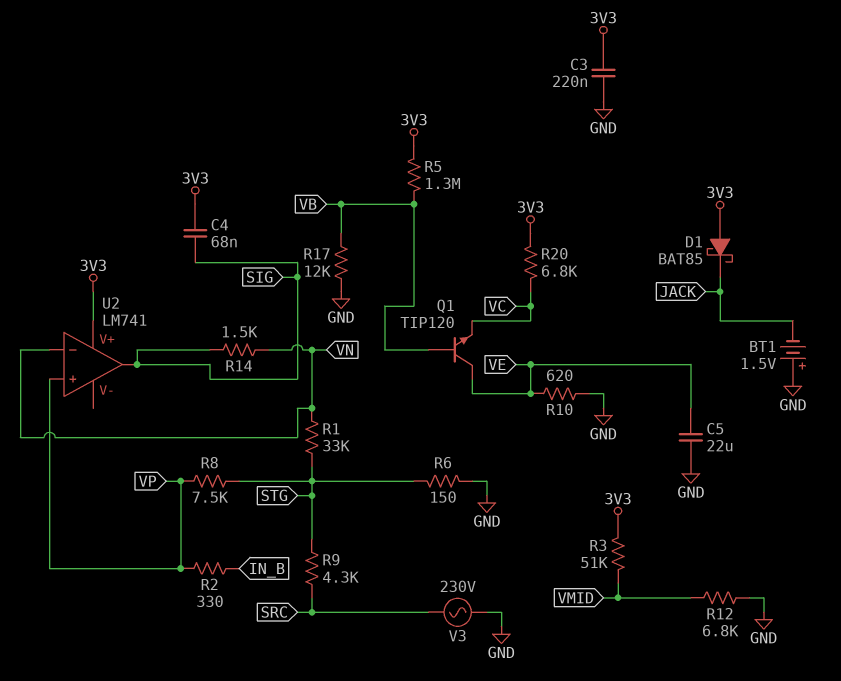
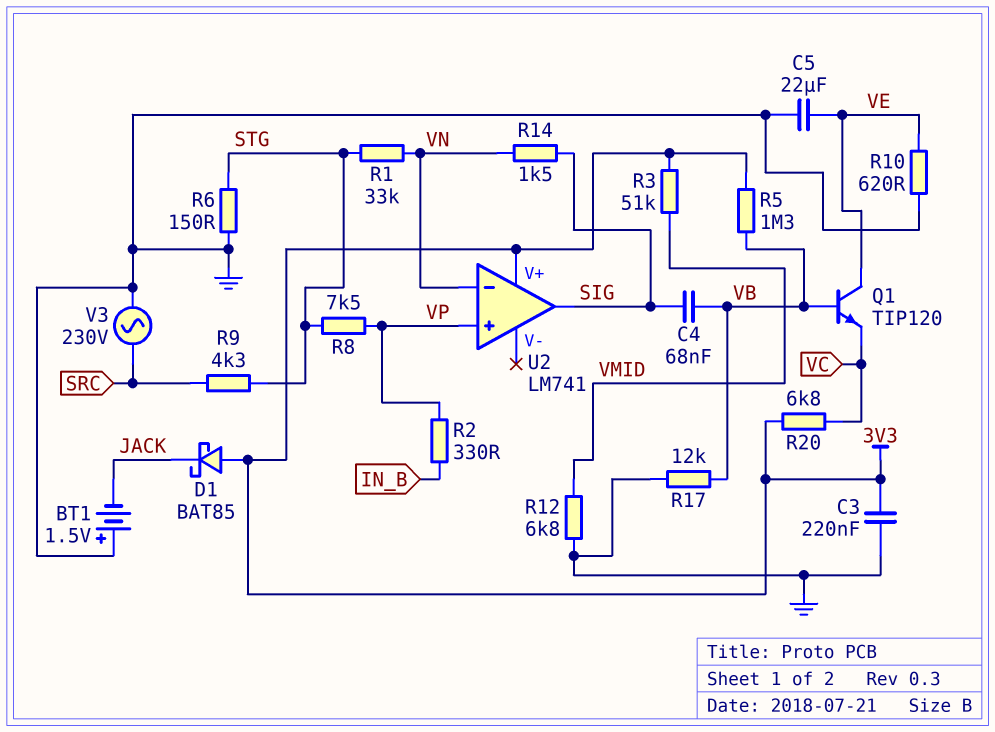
C4: 68nF (3V3, SIG) -> 68nF (SIG, VB)

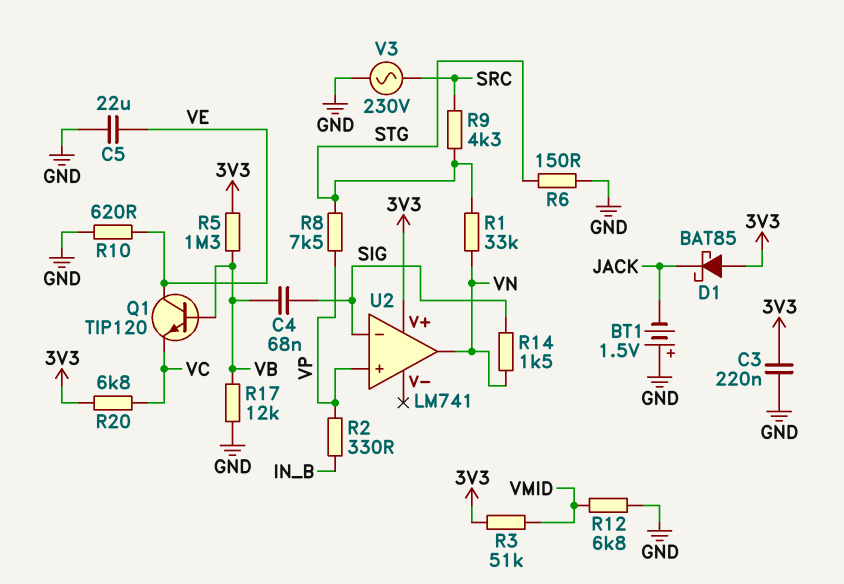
U2 pin in-: VN -> SIG
U2 pin out: SIG -> VN

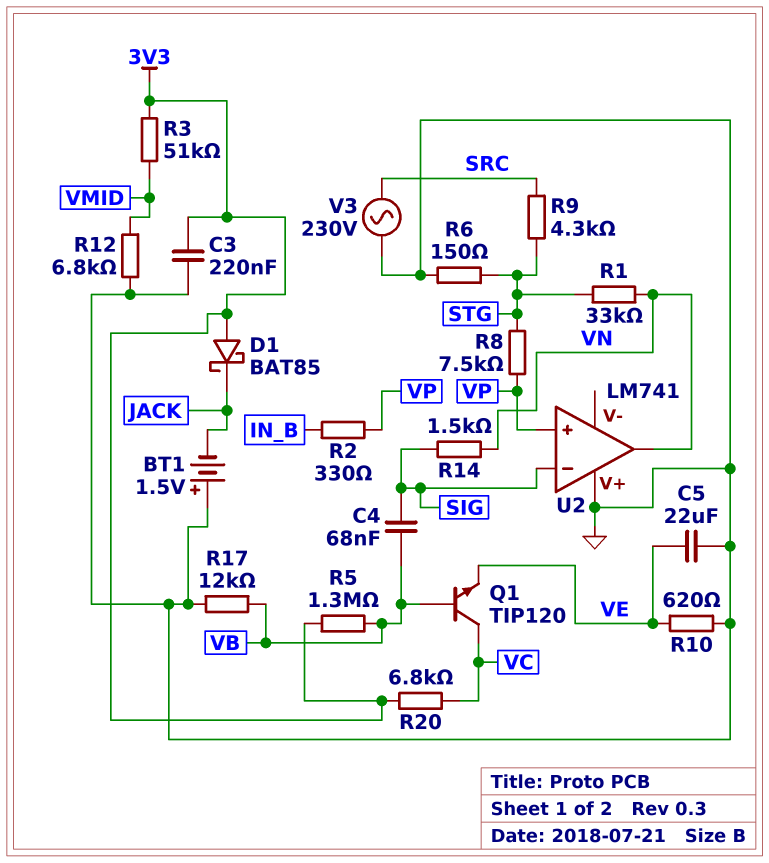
Q1: NPN TIP120 (B VB, C VE, E VC) -> NPN TIP120 (B VB, C VC, E VE)
U2 pin V+: 3V3 -> GND

